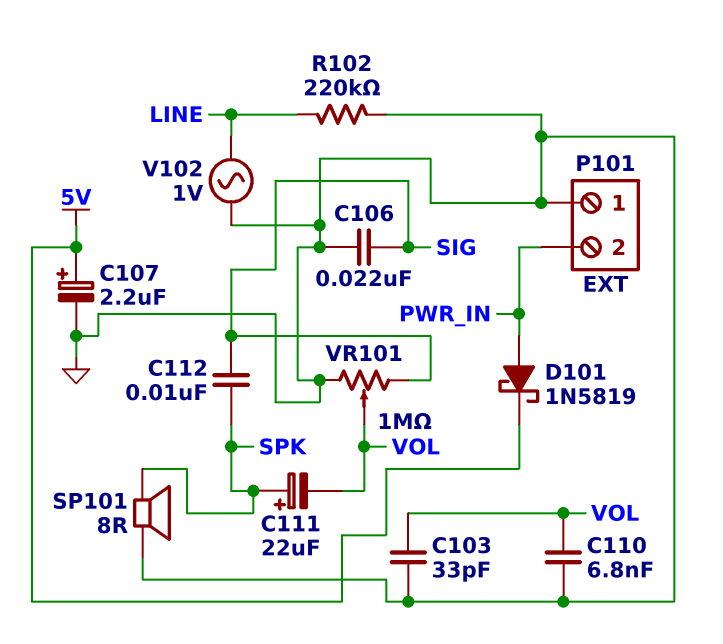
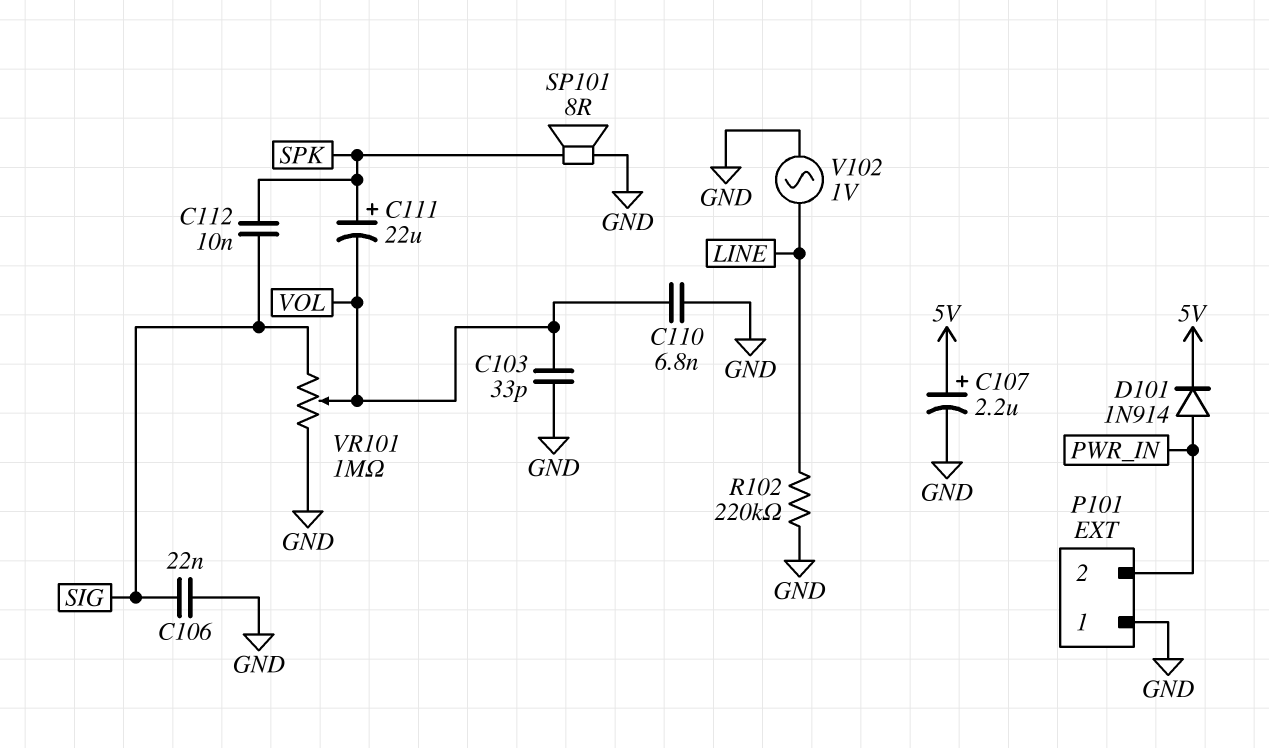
D101: schottky 1N5819 (A PWR_IN, K 5V) -> diode 1N914 (A PWR_IN, K 5V)

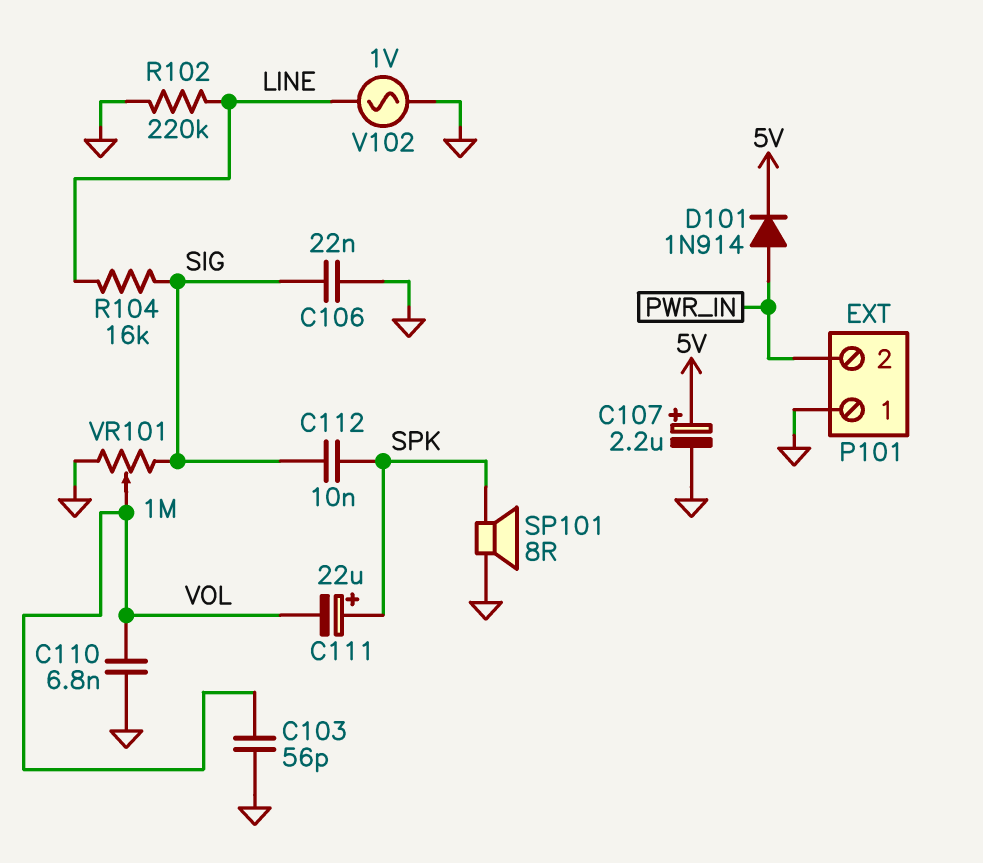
C103: 33pF (GND, VOL) -> 56pF (GND, VOL)
R104: none -> 16k (LINE, SIG)

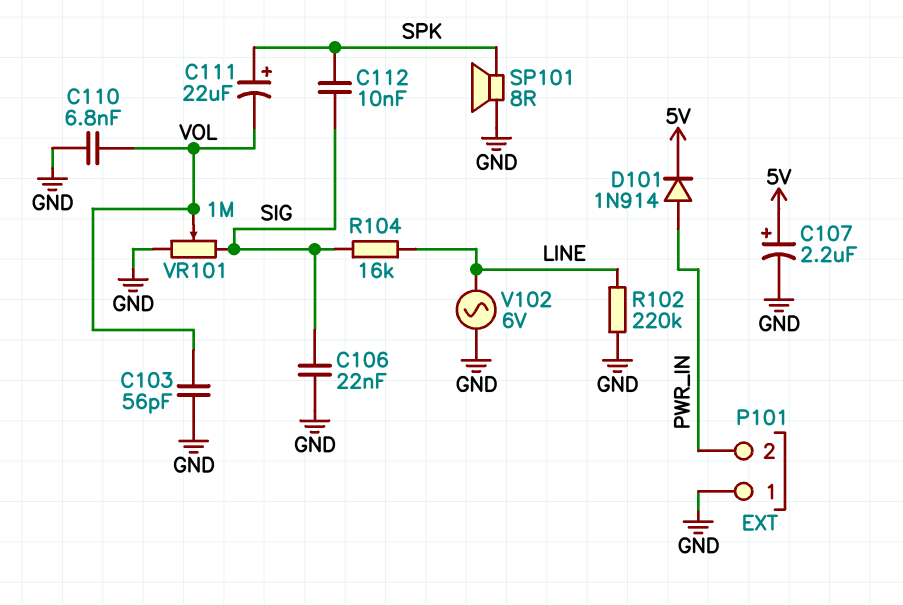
V102: AC 1V (GND, LINE) -> AC 6V (GND, LINE)

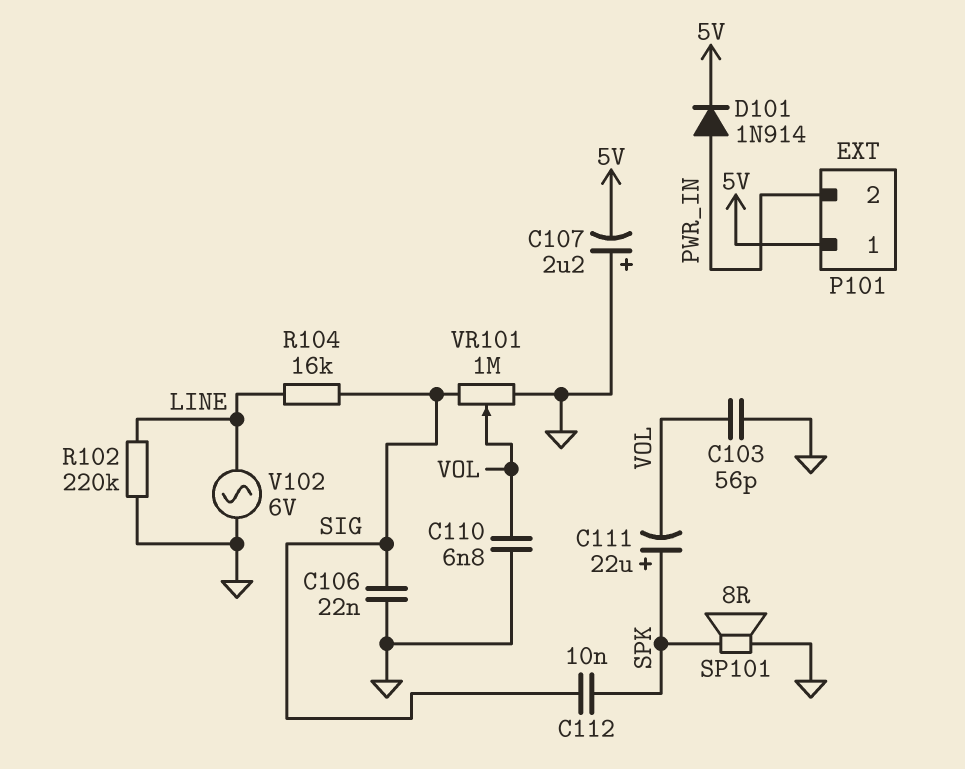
C107: 2.2uF (plus 5V, minus GND) -> 2.2uF (plus GND, minus 5V)
P101 pin 1: GND -> 5V

